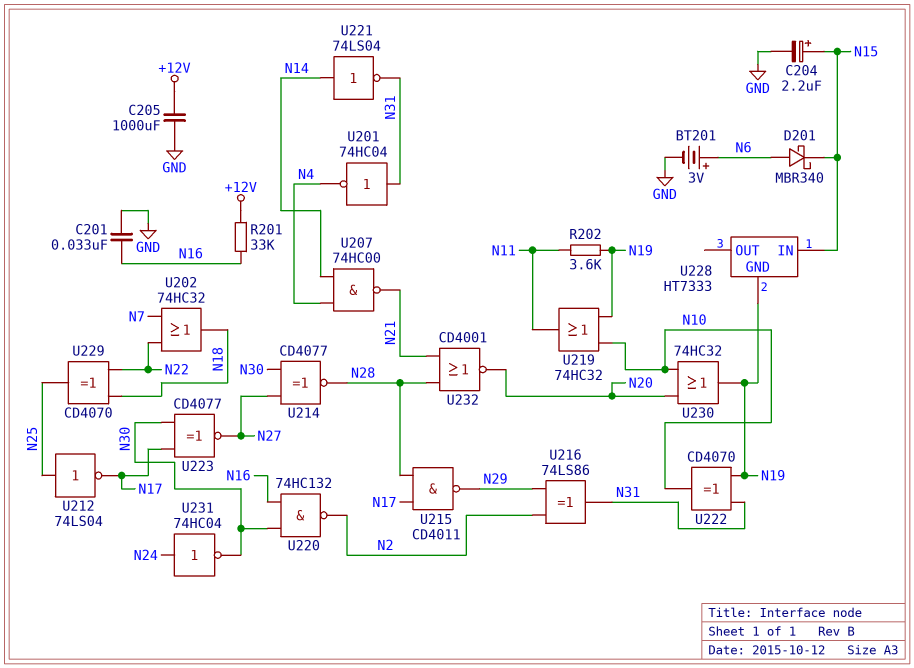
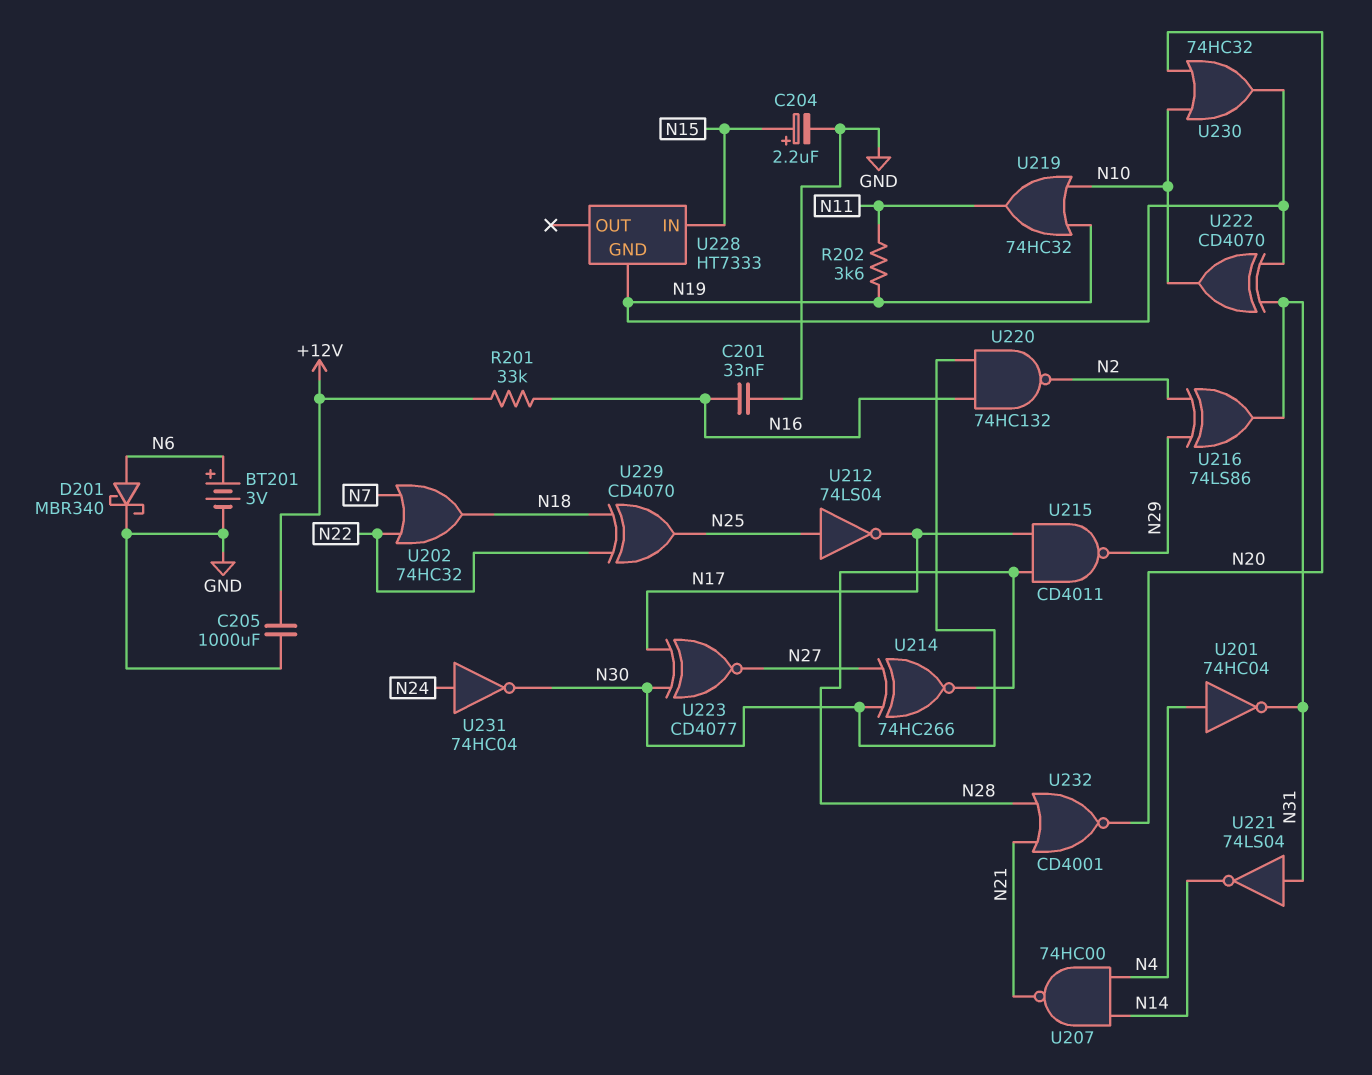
D201: schottky MBR340 (A N6, K N15) -> schottky MBR340 (A N6, K GND)
U201: NOT 74HC04 (in N31, out N4) -> NOT 74HC04 (in N4, out N31)
U214: XNOR CD4077 (in N27, in N30, out N28) -> XNOR 74HC266 (in N27, in N30, out N28)
U221: NOT 74LS04 (in N14, out N31) -> NOT 74LS04 (in N31, out N14)

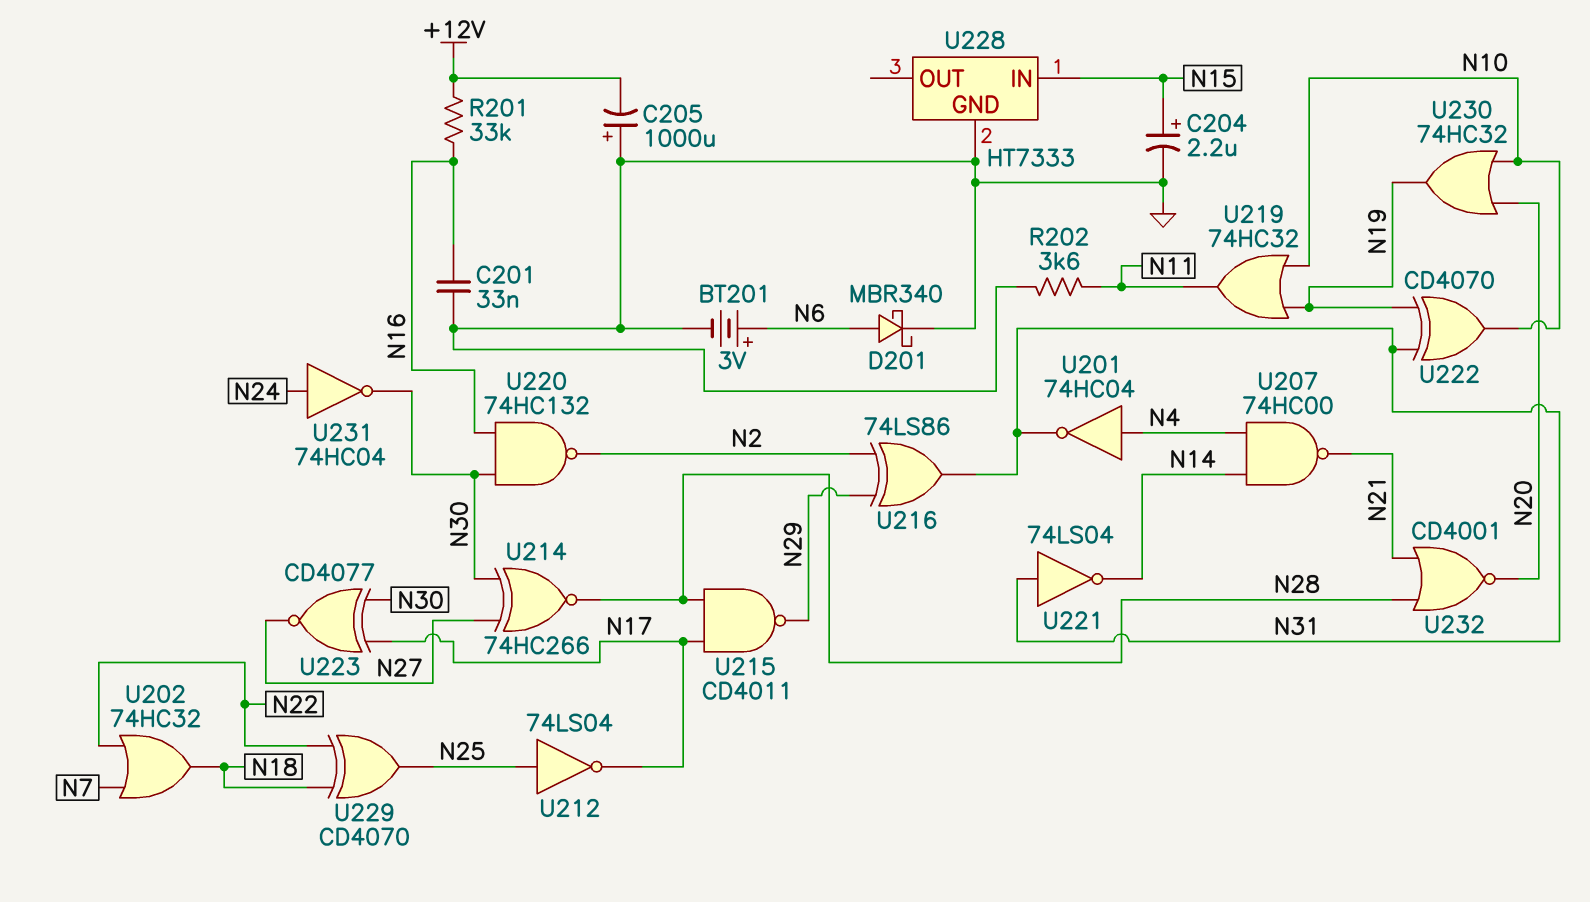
C205: 1000uF (+12V, GND) -> 1000uF (plus GND, minus +12V)
R202: 3.6k (N11, N19) -> 3.6k (GND, N11)
U228 pin GND: N19 -> GND

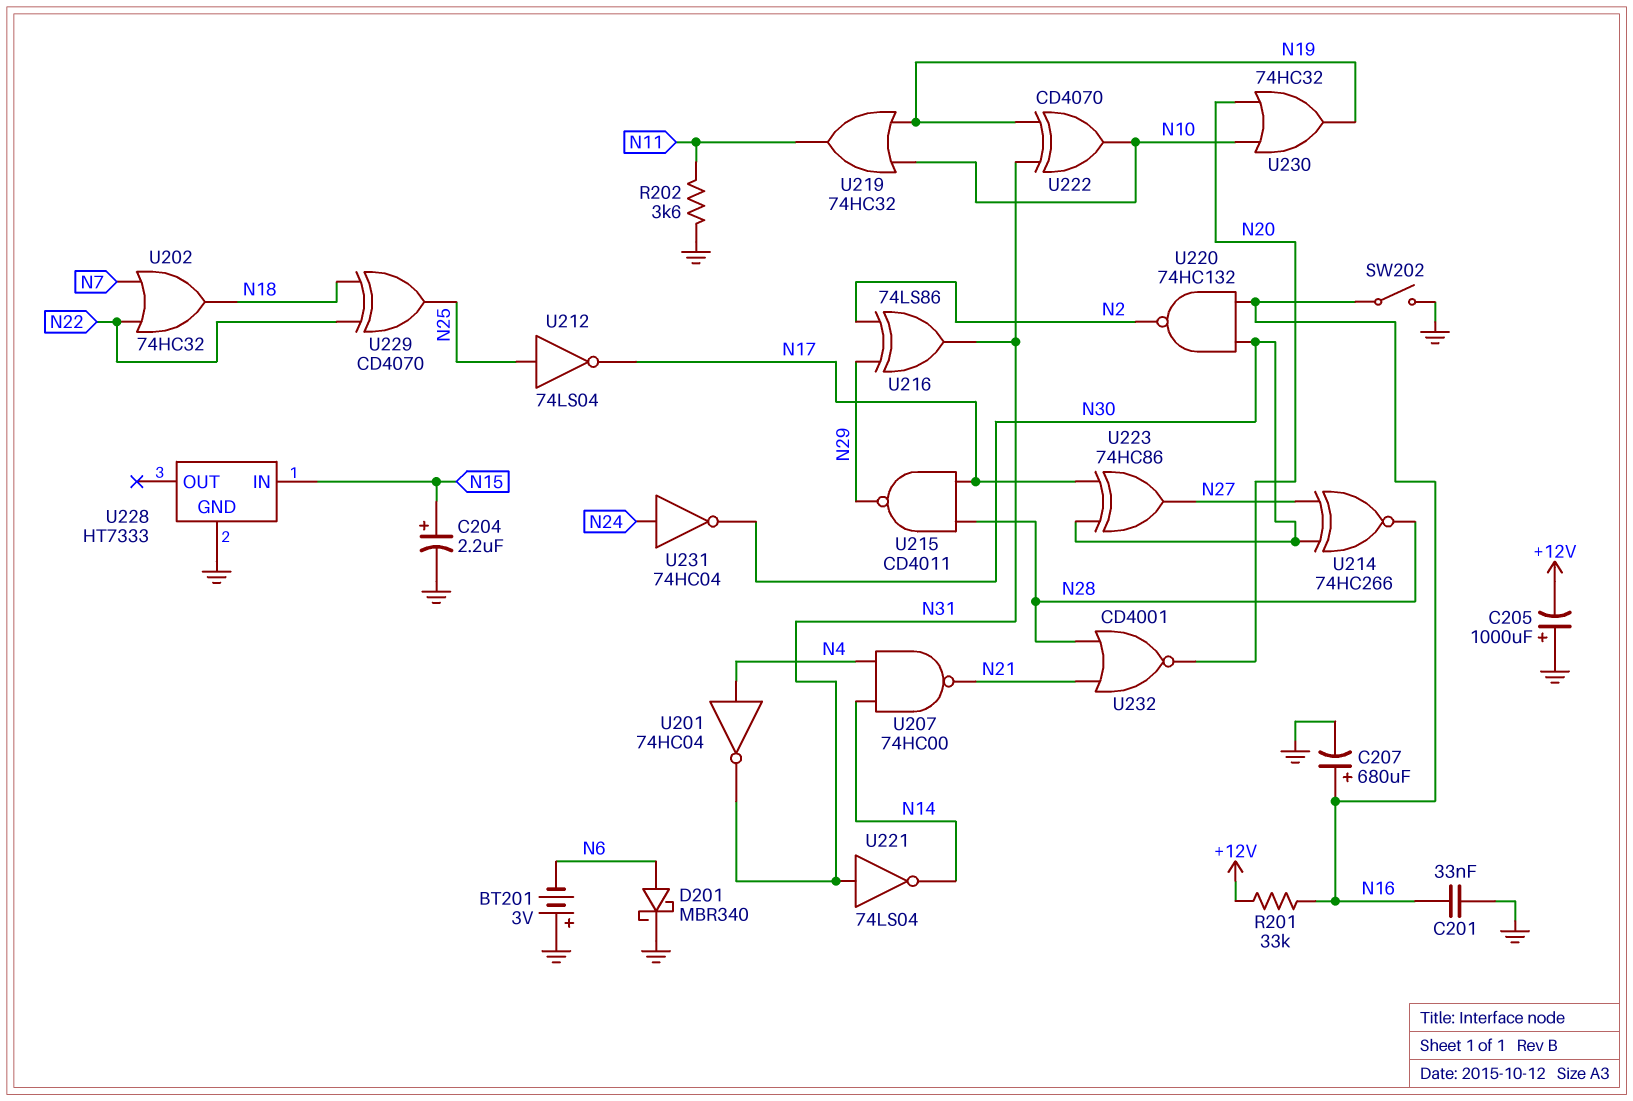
BT201: 3V (plus N6, minus GND) -> 3V (plus GND, minus N6)
C207: none -> 680uF (plus N16, minus GND)
SW202: none -> switch (GND, N16)
U223: XNOR CD4077 (in N17, in N30, out N27) -> XOR 74HC86 (in N17, in N30, out N27)

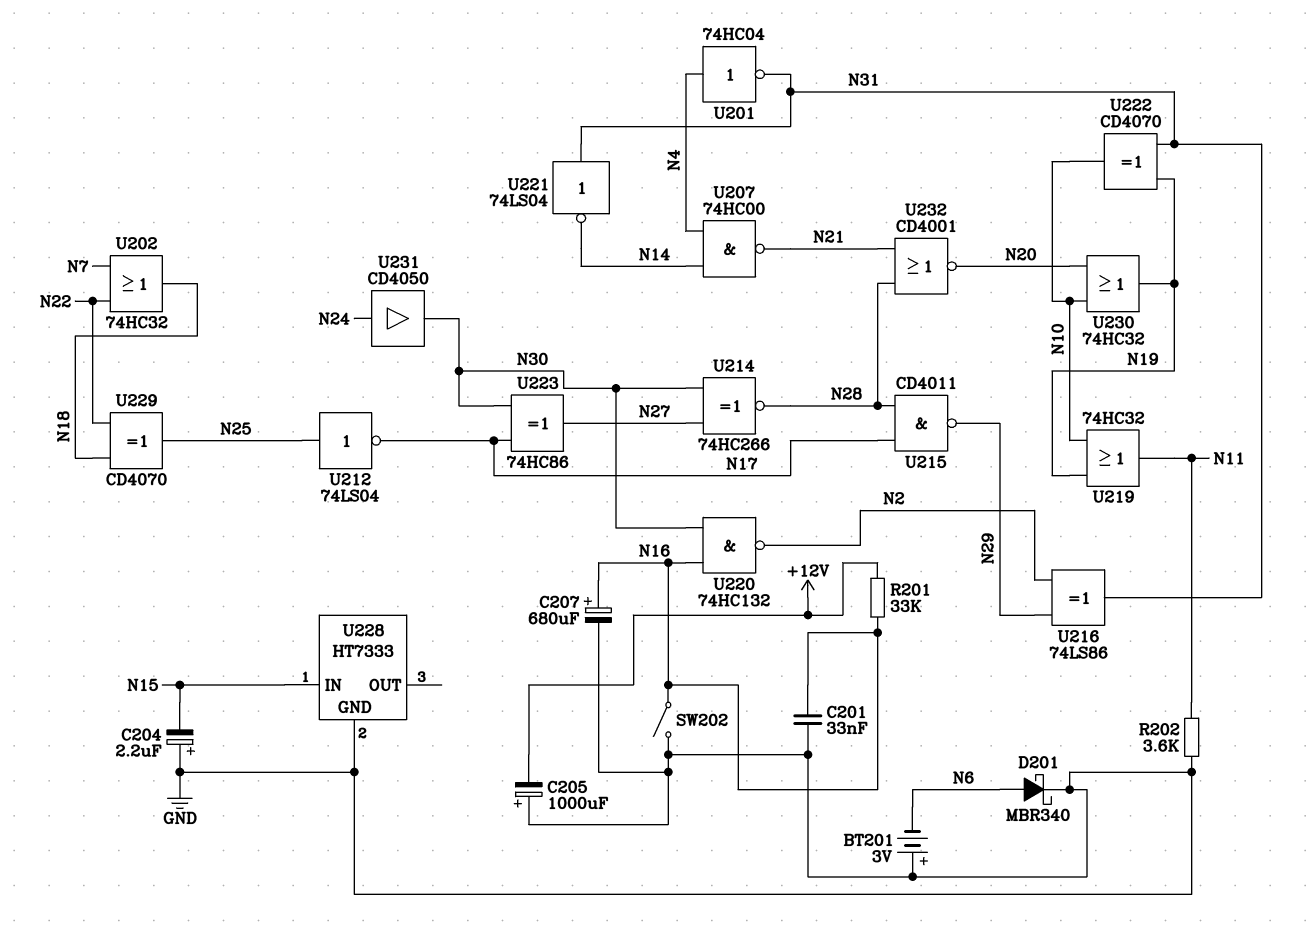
C204: 2.2uF (plus N15, minus GND) -> 2.2uF (plus GND, minus N15)
U231: NOT 74HC04 (in N24, out N30) -> buffer CD4050 (in N24, out N30)

